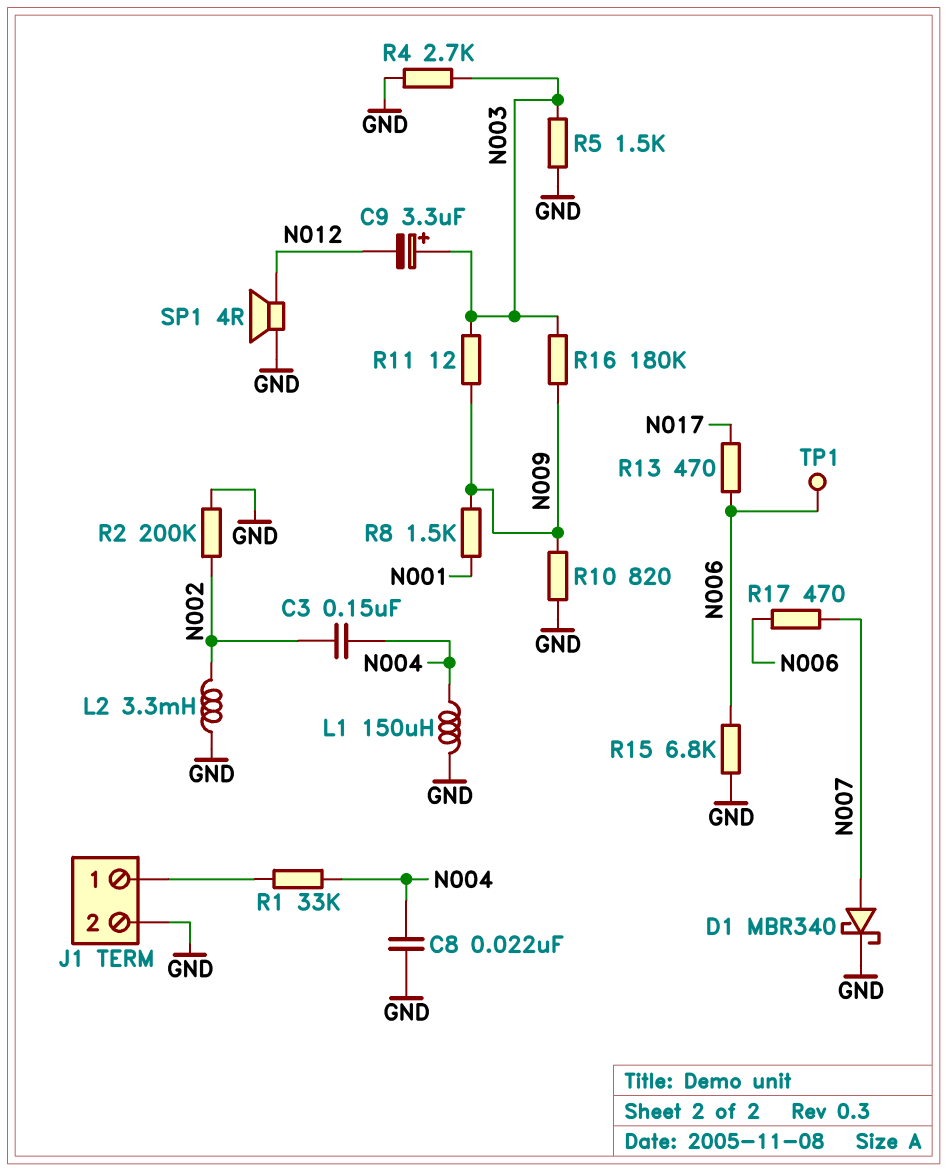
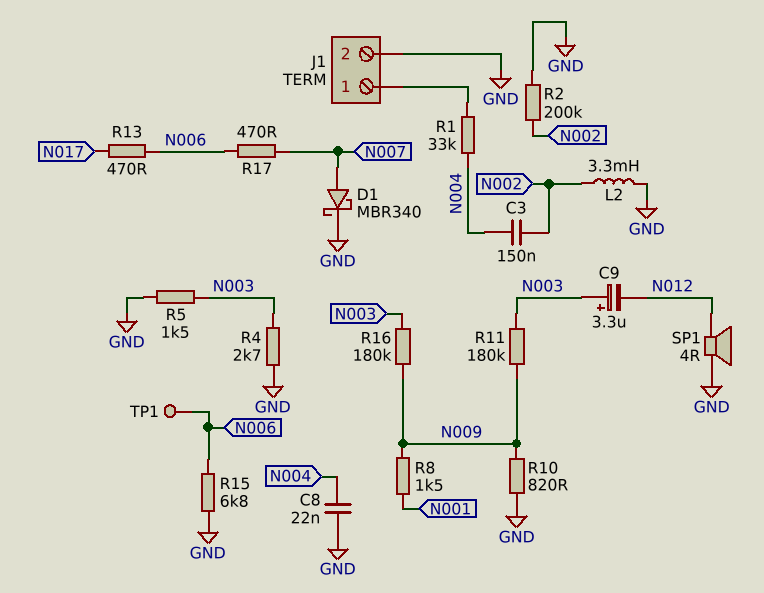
L1: 150uH (GND, N004) -> none
R11: 12 (N003, N009) -> 180k (N003, N009)

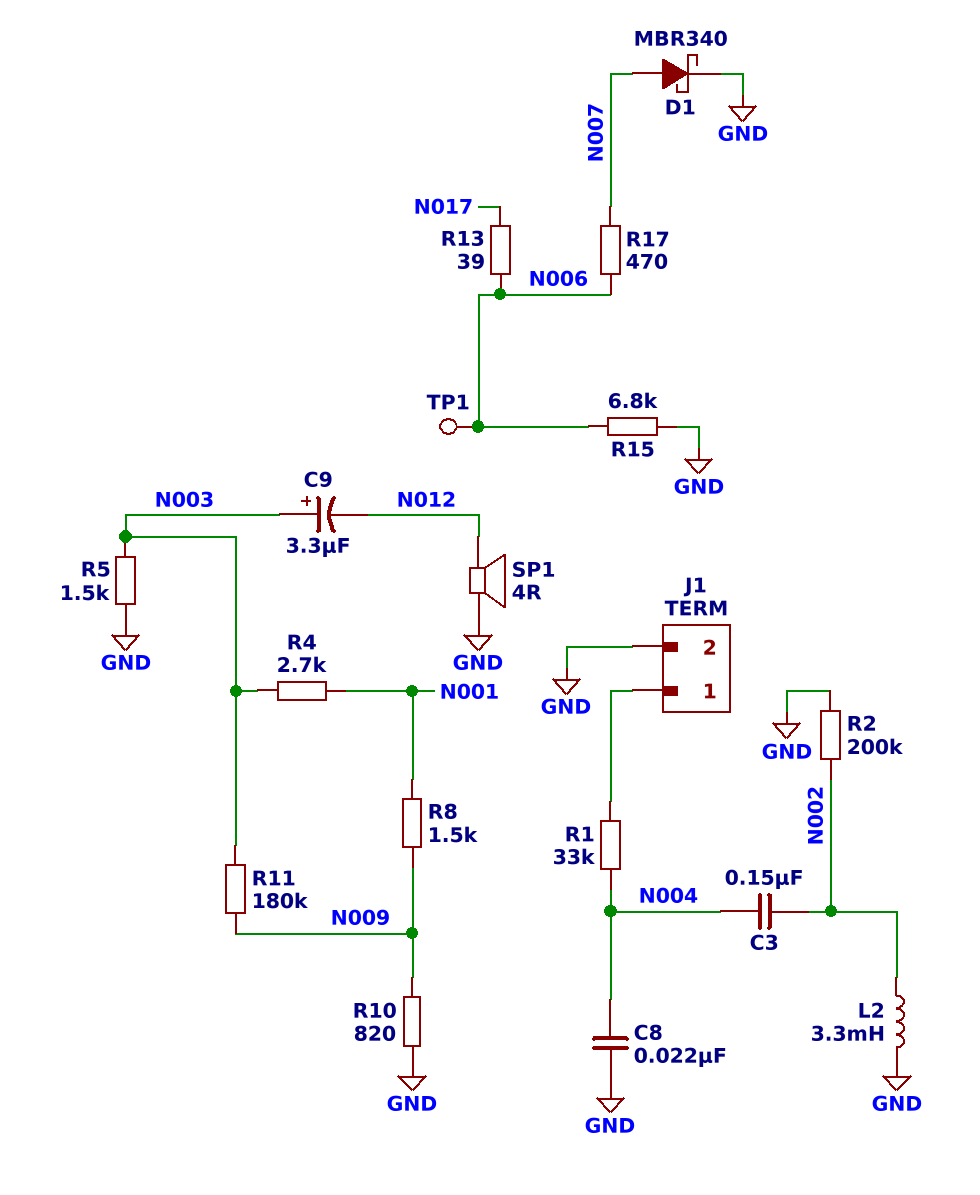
R4: 2.7k (GND, N003) -> 2.7k (N001, N003)
R13: 470 (N006, N017) -> 39 (N006, N017)
R16: 180k (N003, N009) -> none

